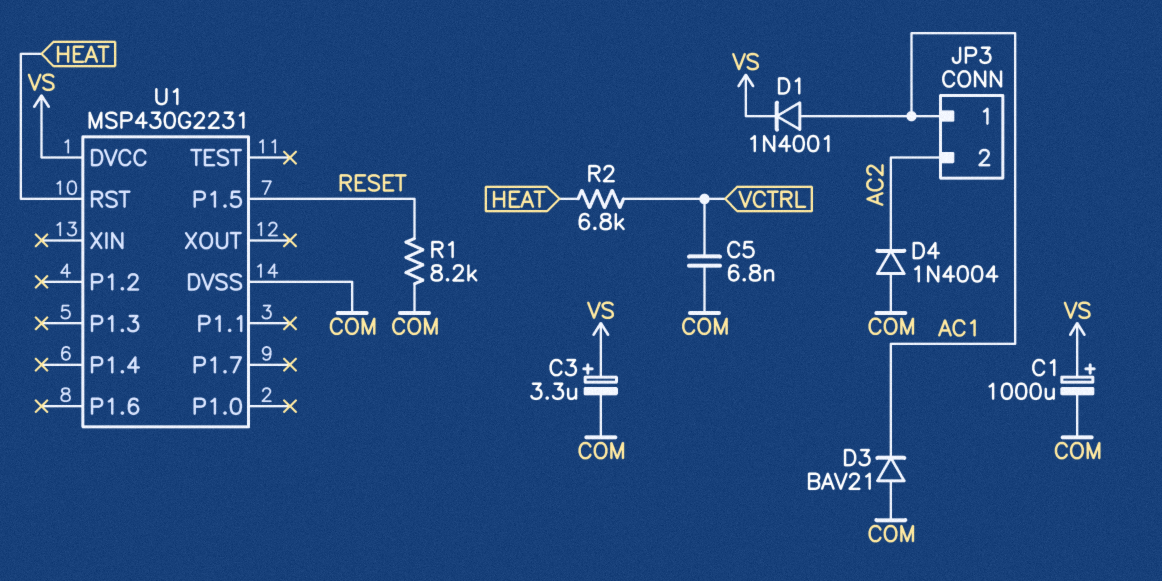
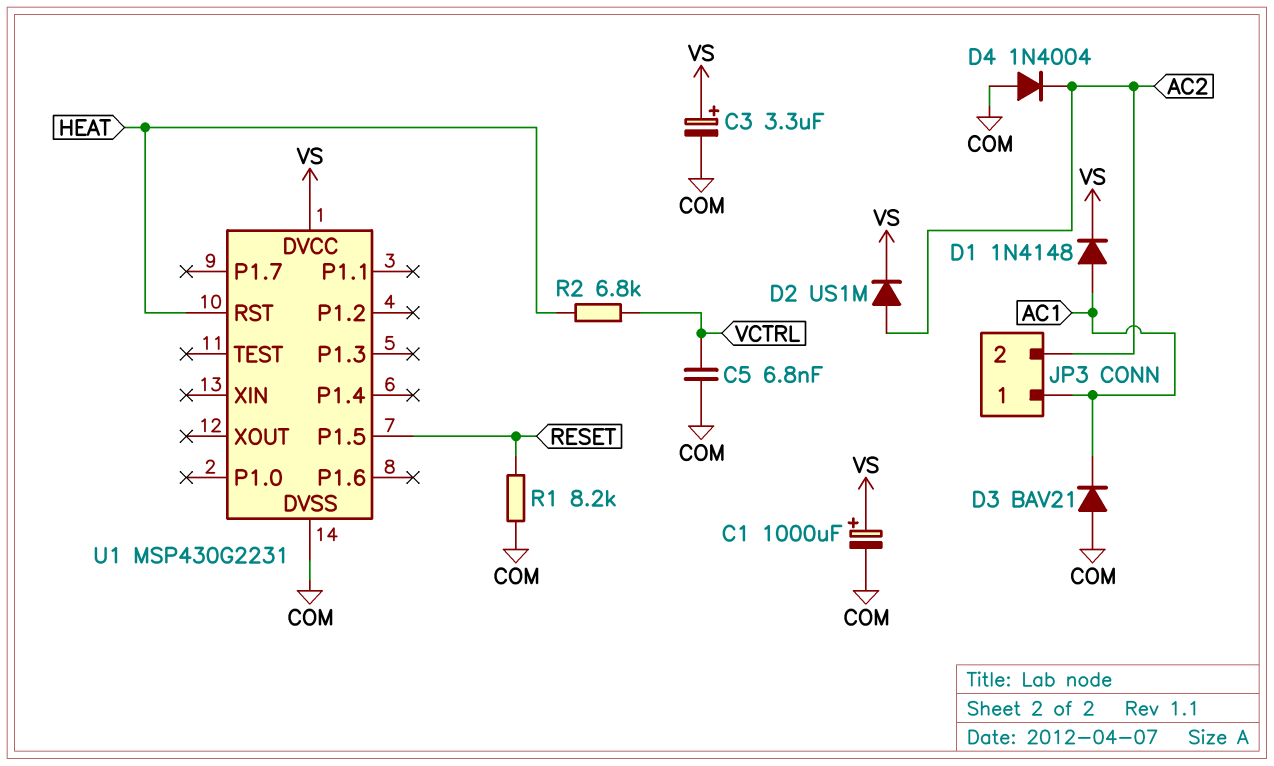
D1: diode 1N4001 (A AC1, K VS) -> diode 1N4148 (A AC1, K VS)
D2: none -> diode US1M (A AC2, K VS)

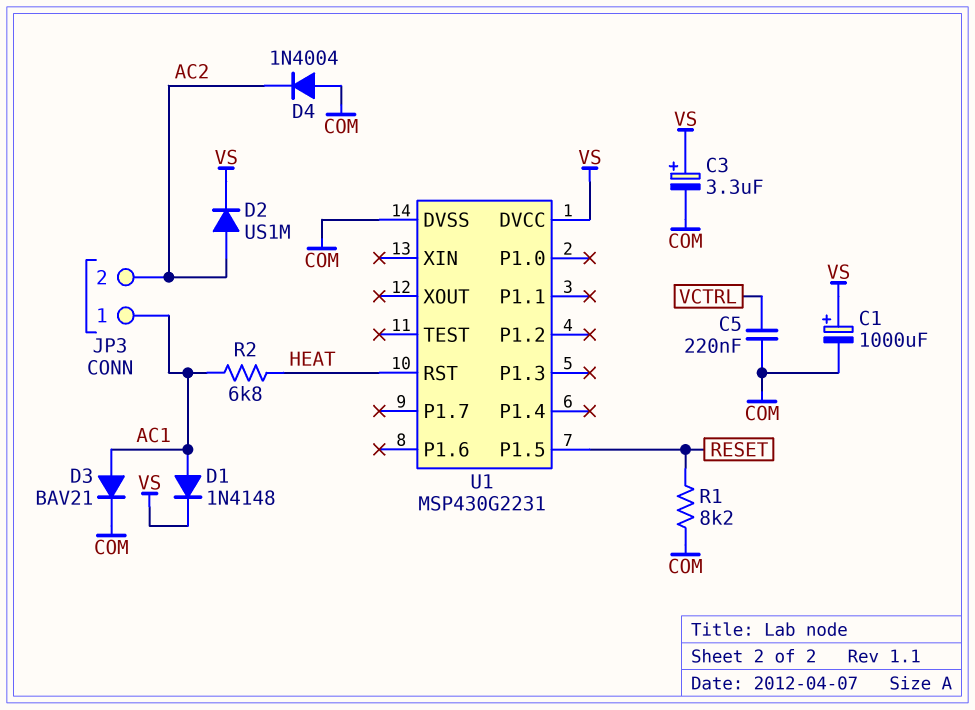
C5: 6.8nF (COM, VCTRL) -> 220nF (COM, VCTRL)
D3: diode BAV21 (A COM, K AC1) -> diode BAV21 (A AC1, K COM)
R2: 6.8k (HEAT, VCTRL) -> 6.8k (AC1, HEAT)

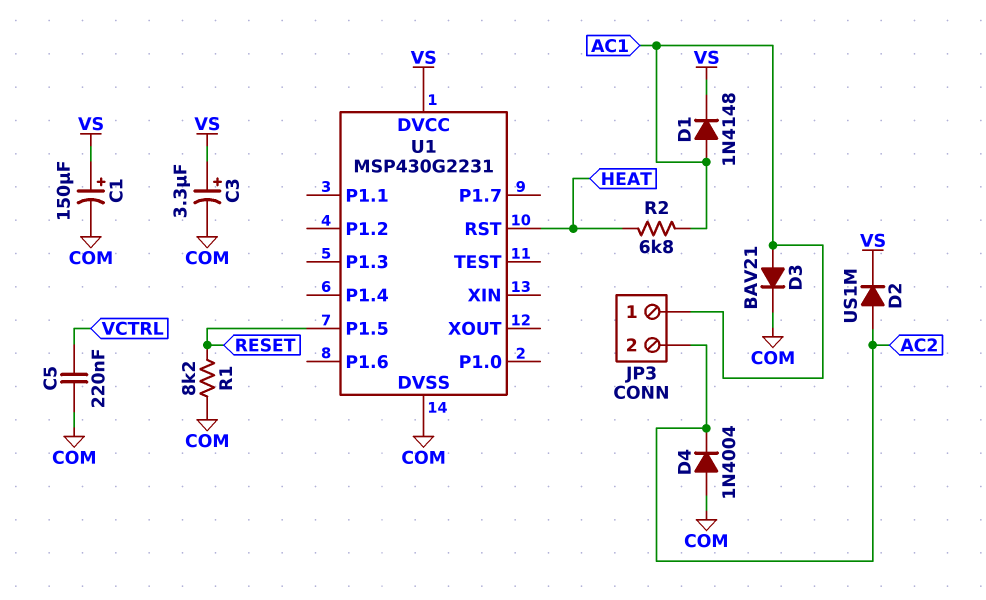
C1: 1000uF (plus VS, minus COM) -> 150uF (plus VS, minus COM)

